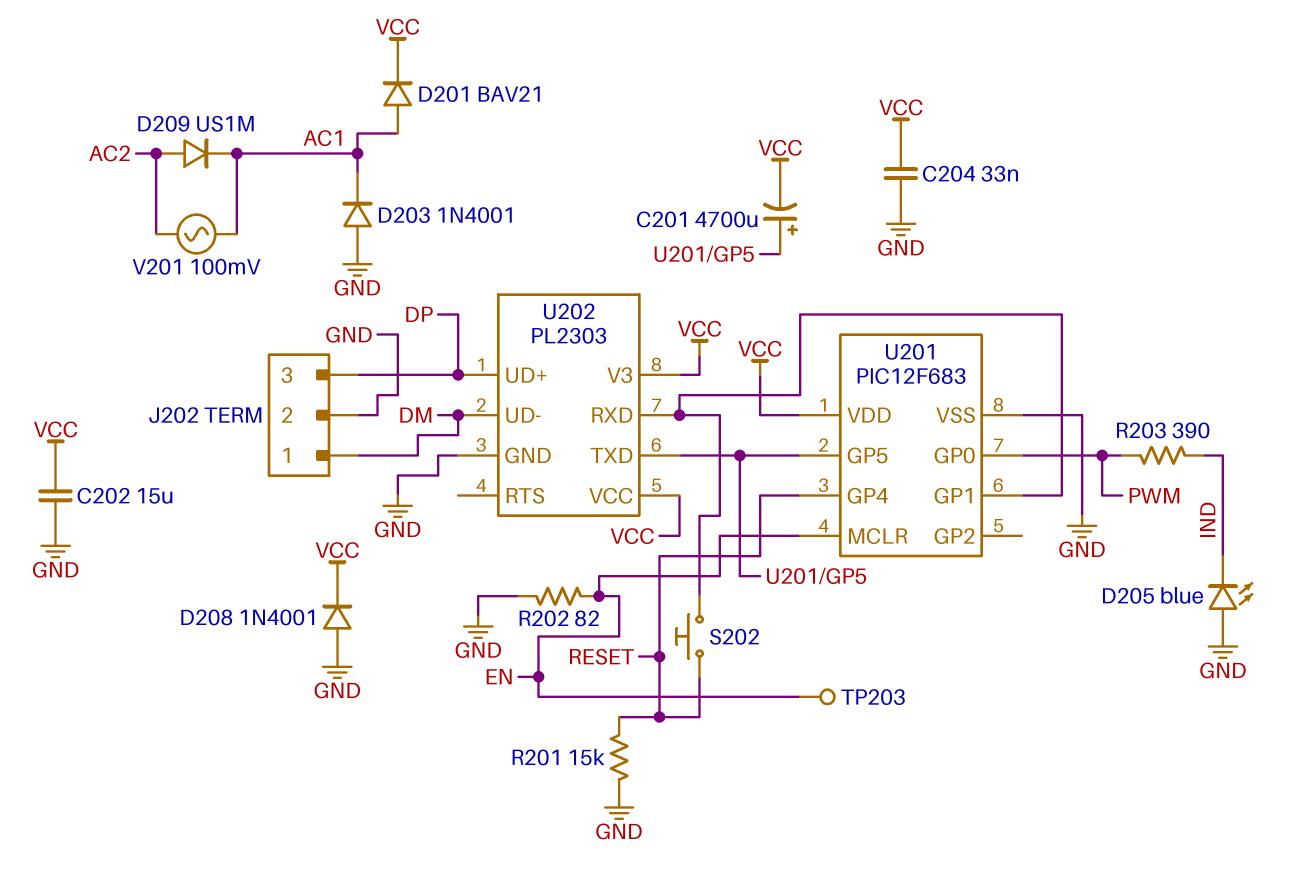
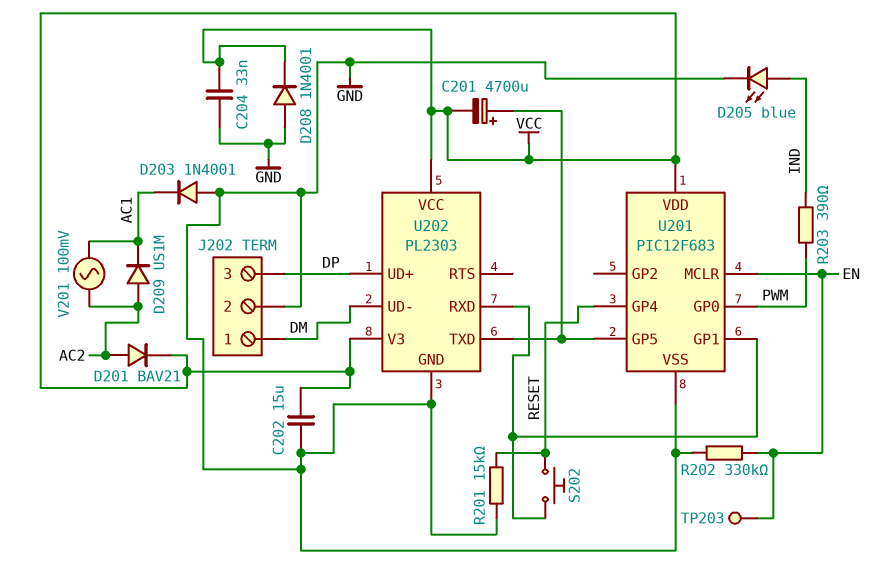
D201: diode BAV21 (A AC1, K VCC) -> diode BAV21 (A AC2, K VCC)
D205: LED blue (A GND, K IND) -> LED blue (A IND, K GND)
R202: 82 (EN, GND) -> 330k (EN, GND)

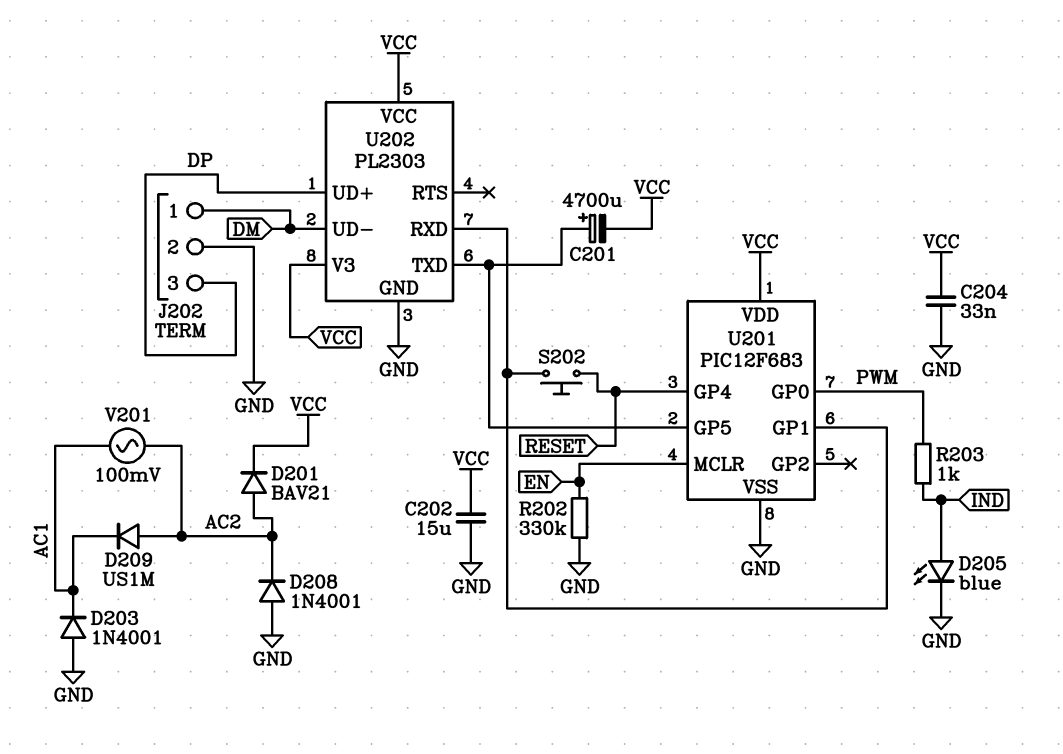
D208: diode 1N4001 (A GND, K VCC) -> diode 1N4001 (A GND, K AC2)
R201: 15k (GND, RESET) -> none
R203: 390 (IND, PWM) -> 1k (IND, PWM)
TP203: test point (EN) -> none

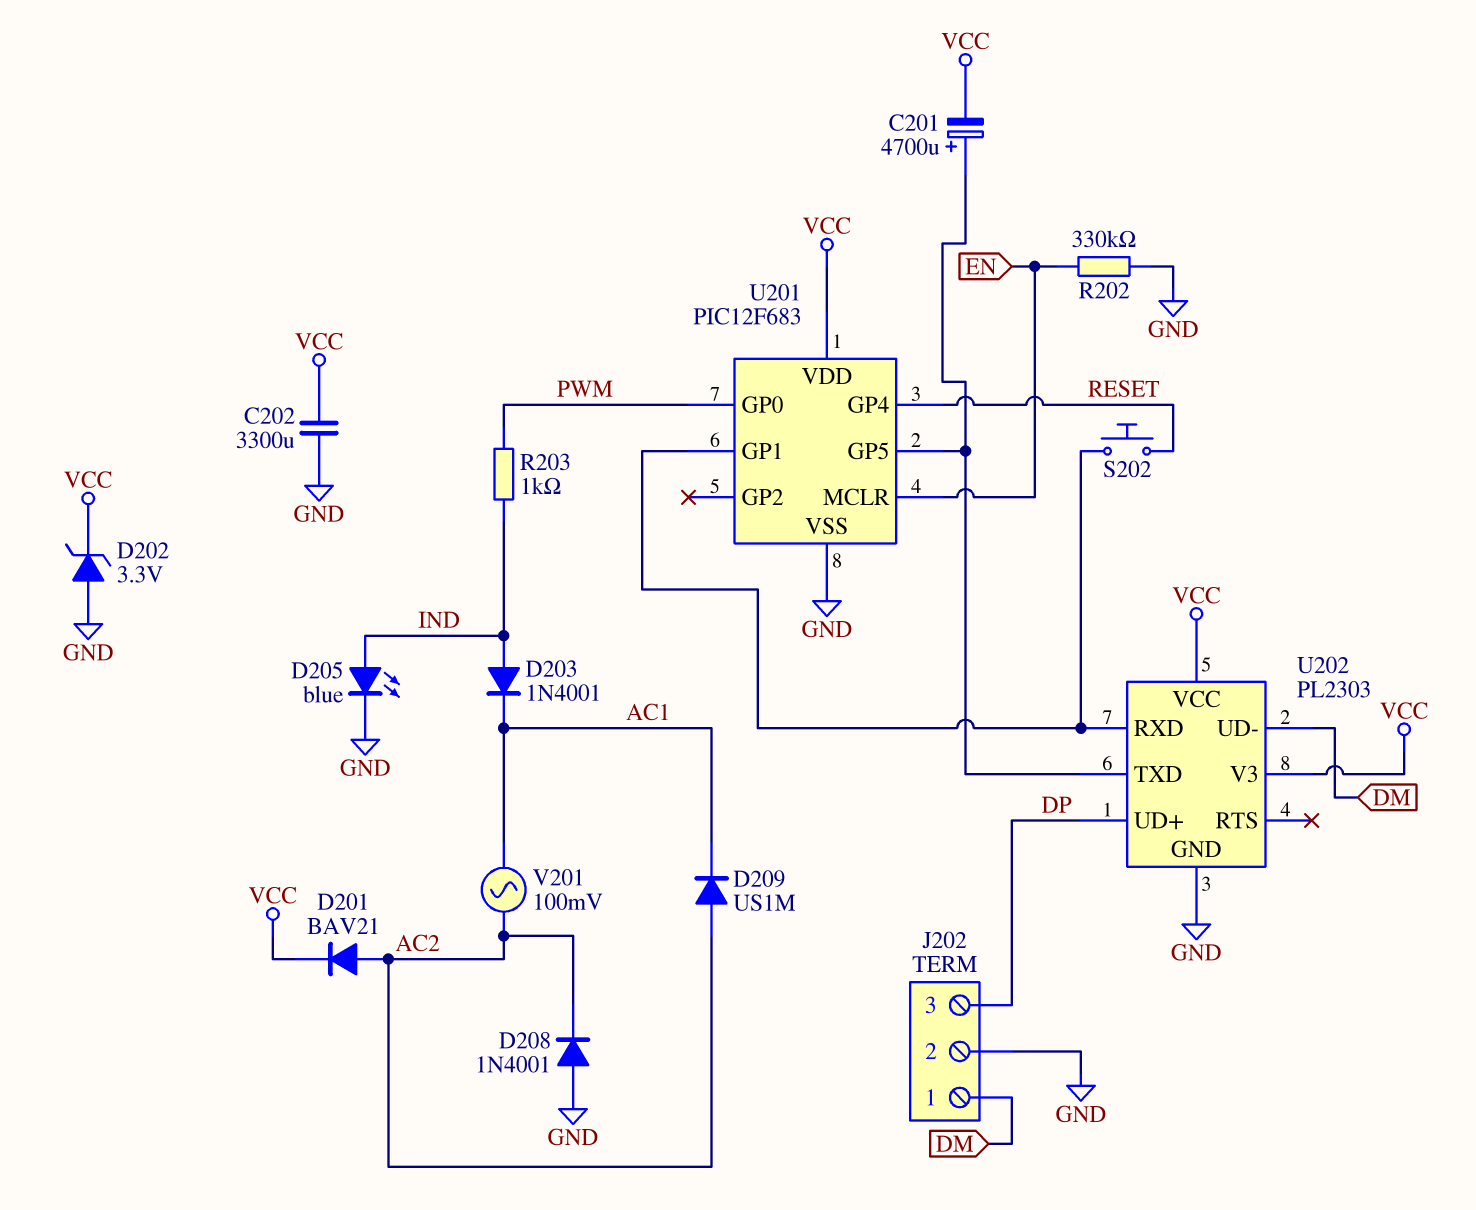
C202: 15uF (GND, VCC) -> 3300uF (GND, VCC)
C204: 33nF (GND, VCC) -> none
D202: none -> zener 3.3V (A GND, K VCC)
D203: diode 1N4001 (A GND, K AC1) -> diode 1N4001 (A IND, K AC1)

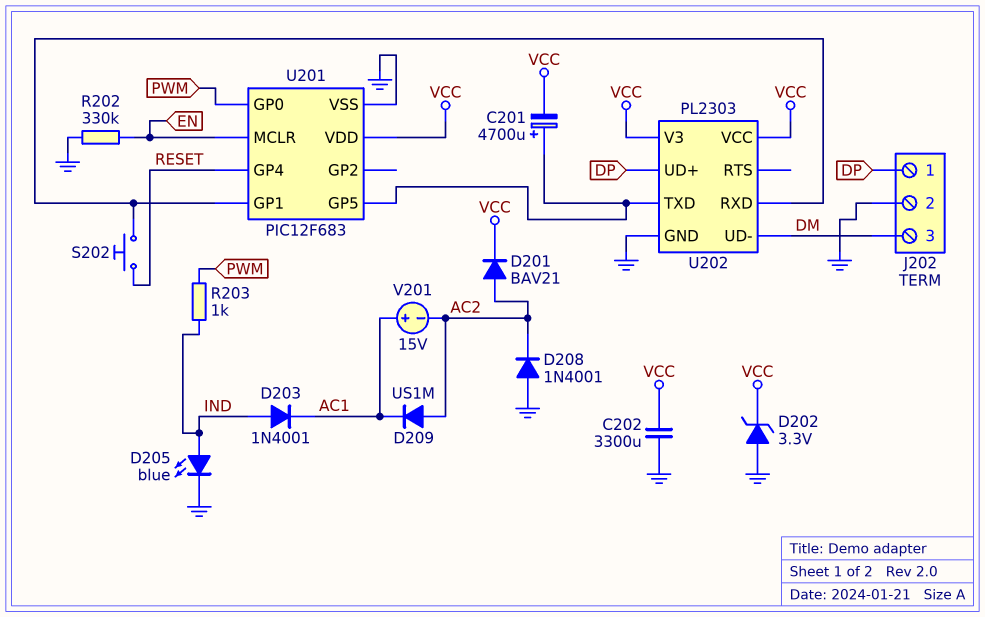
J202 pin 1: DM -> DP
J202 pin 3: DP -> DM
V201: AC 100mV (AC1, AC2) -> 15V (plus AC1, minus AC2)

